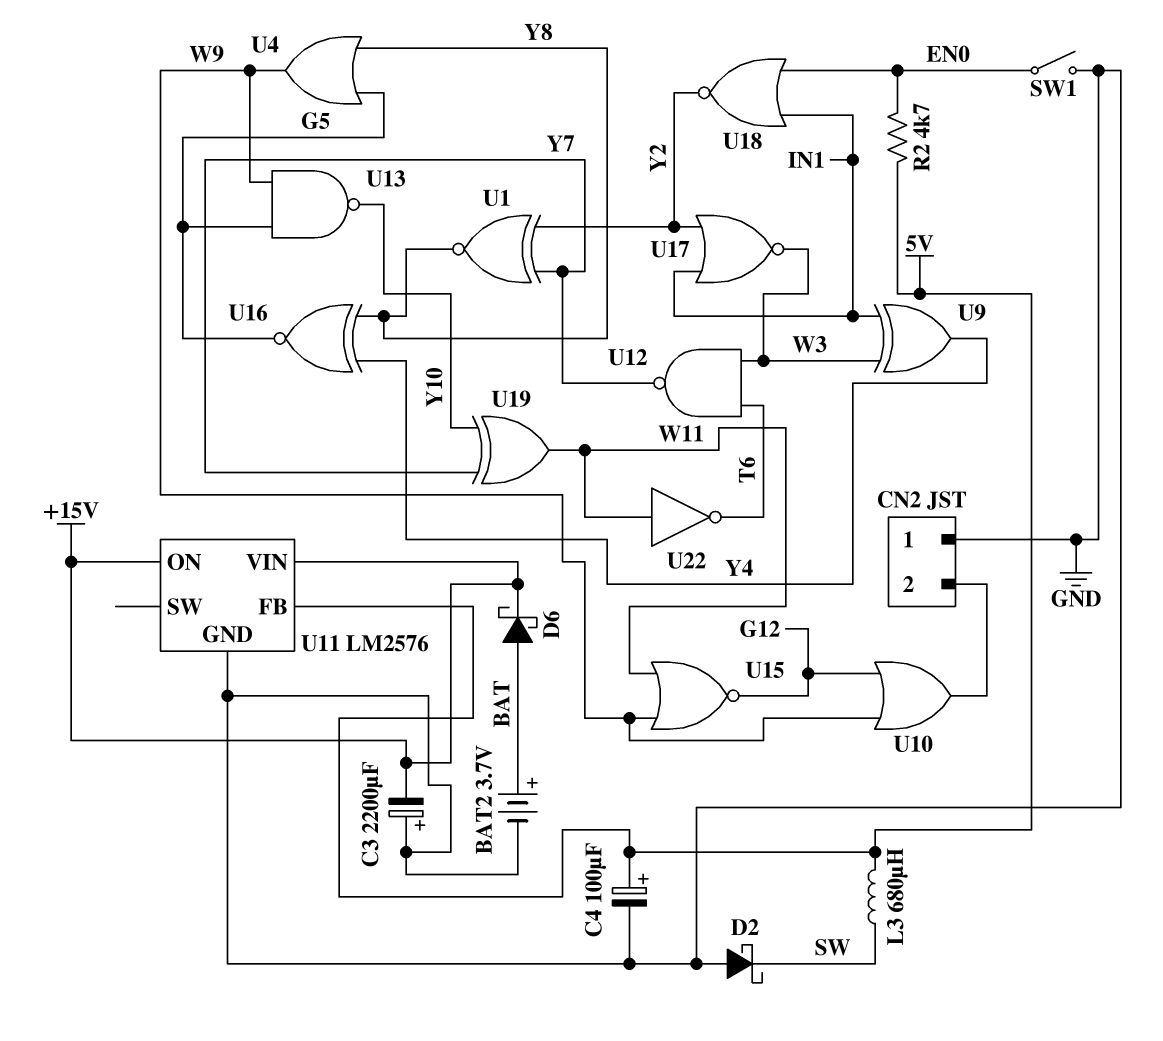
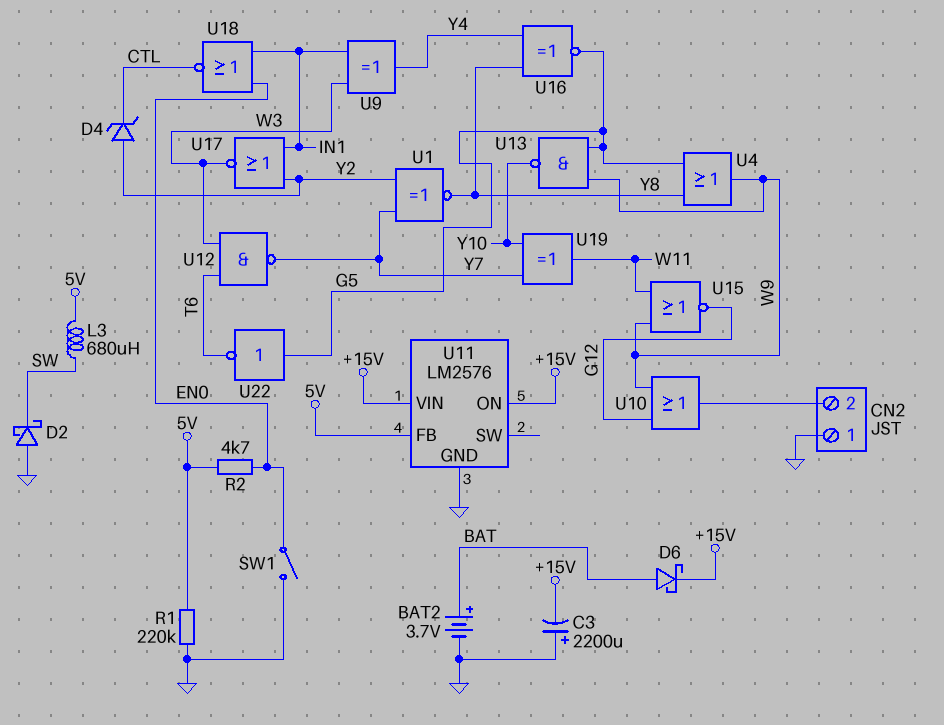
C4: 100uF (plus 5V, minus GND) -> none
D4: none -> zener (A Y2, K CTL)
R1: none -> 220k (5V, GND)
U18: NOR (in EN0, in IN1, out Y2) -> NOR (in EN0, in IN1, out CTL)
U22: NOT (in W11, out T6) -> NOT (in G5, out T6)

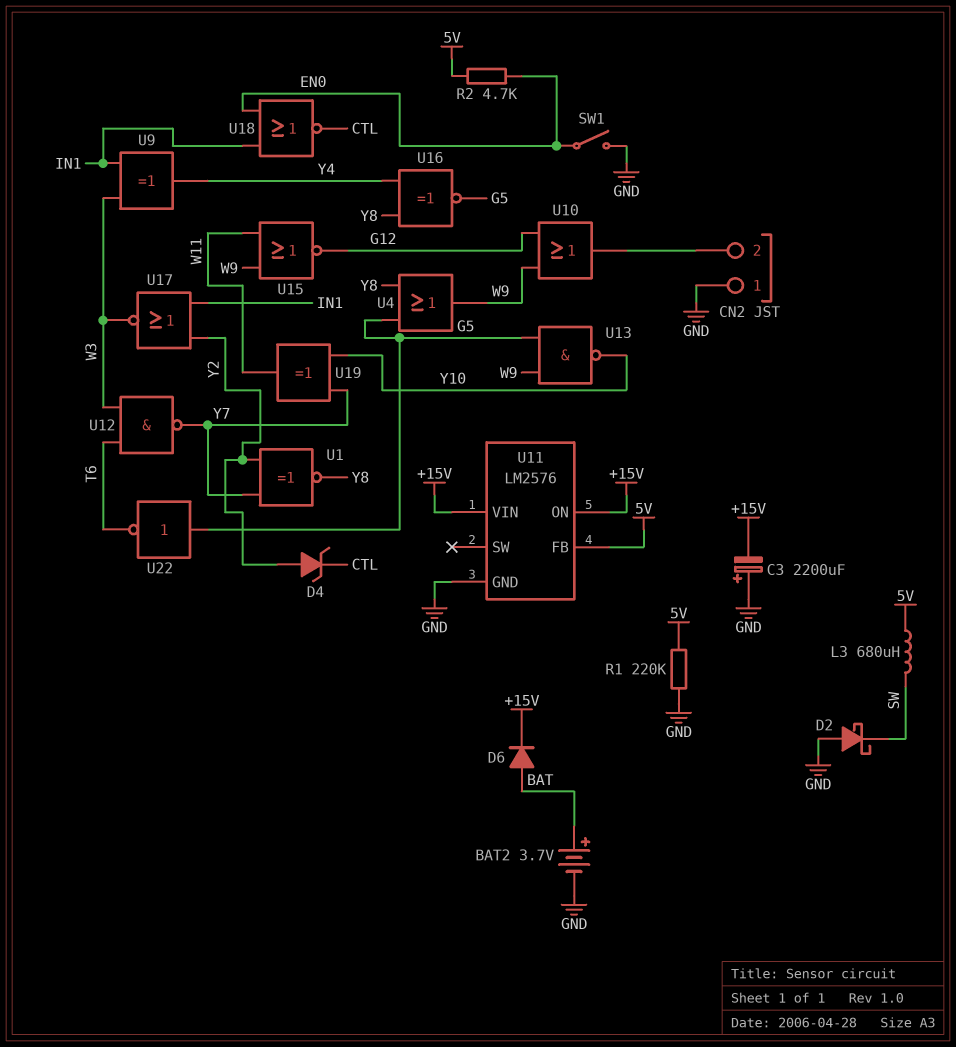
D6: schottky (A BAT, K +15V) -> diode (A BAT, K +15V)

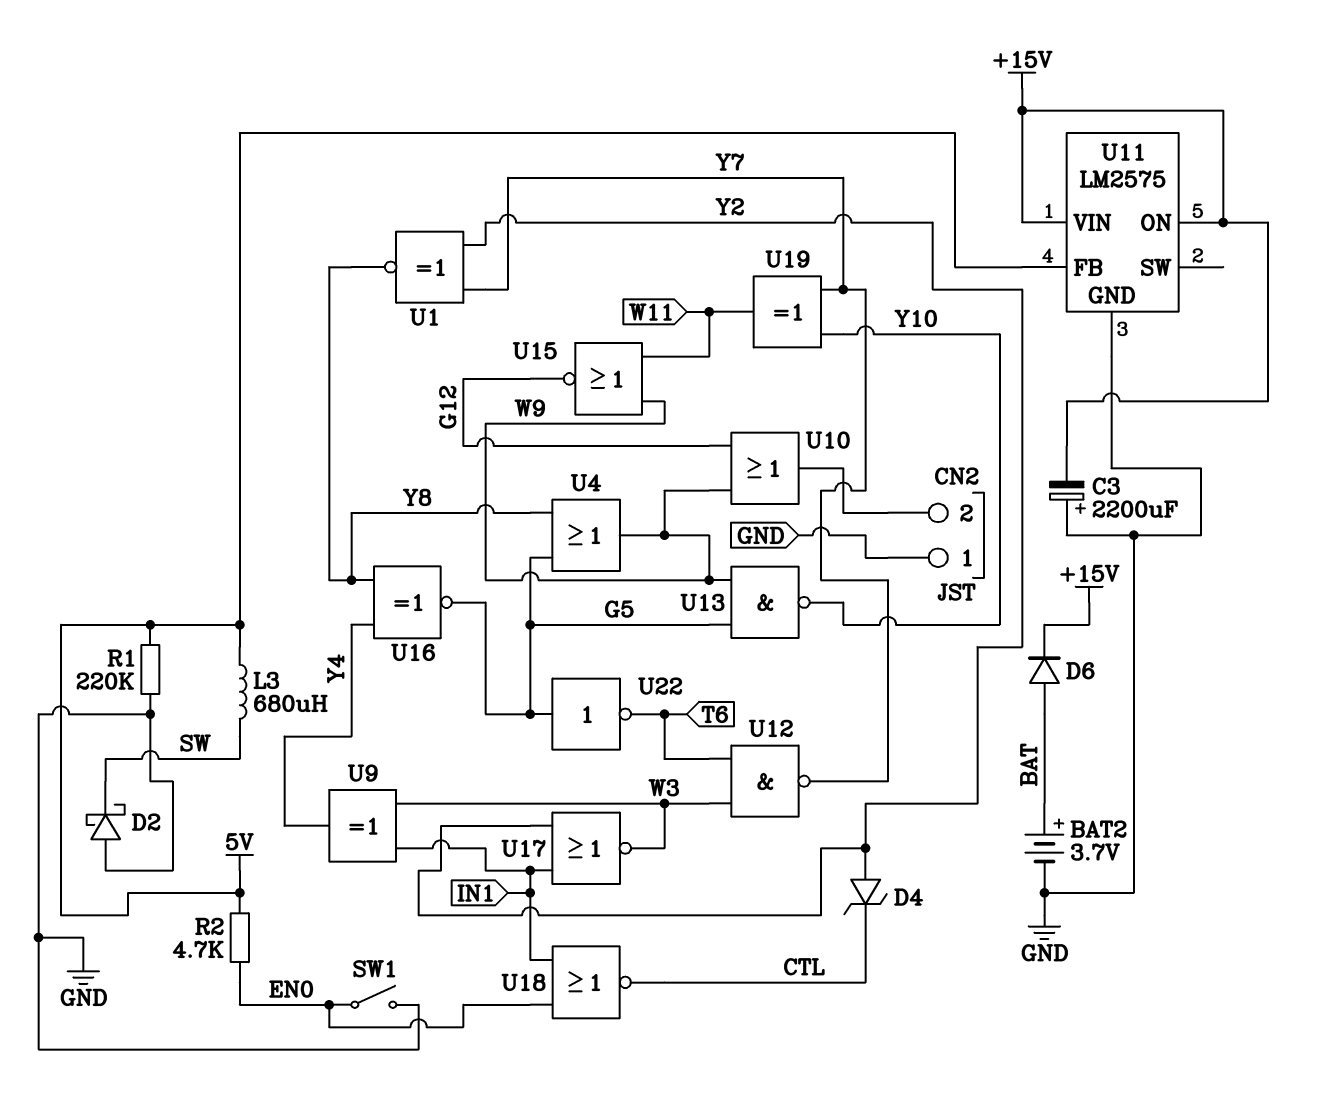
U11: LM2576 -> LM2575

